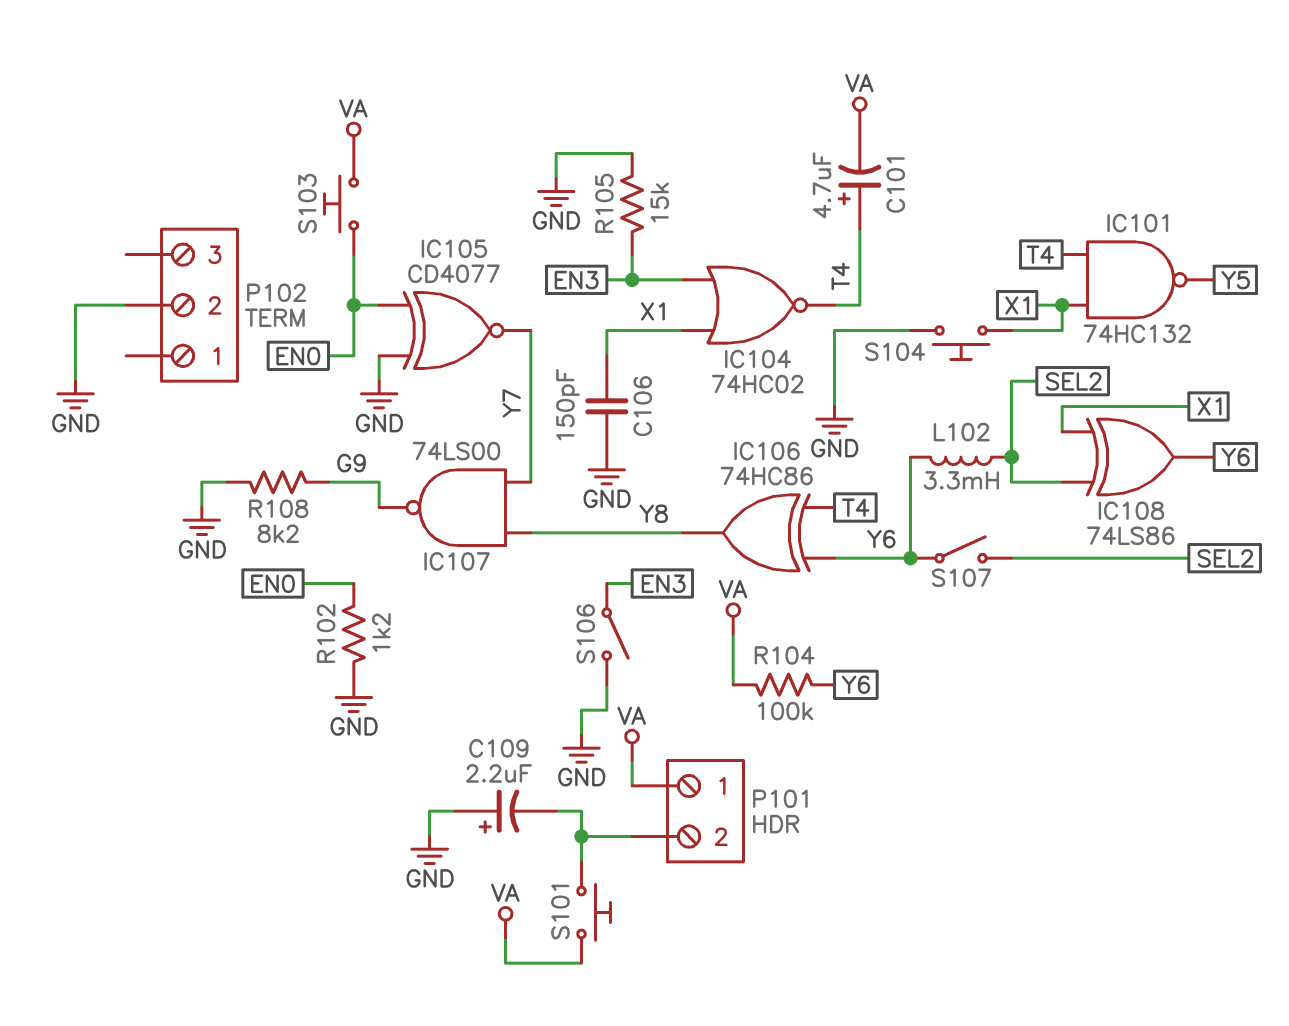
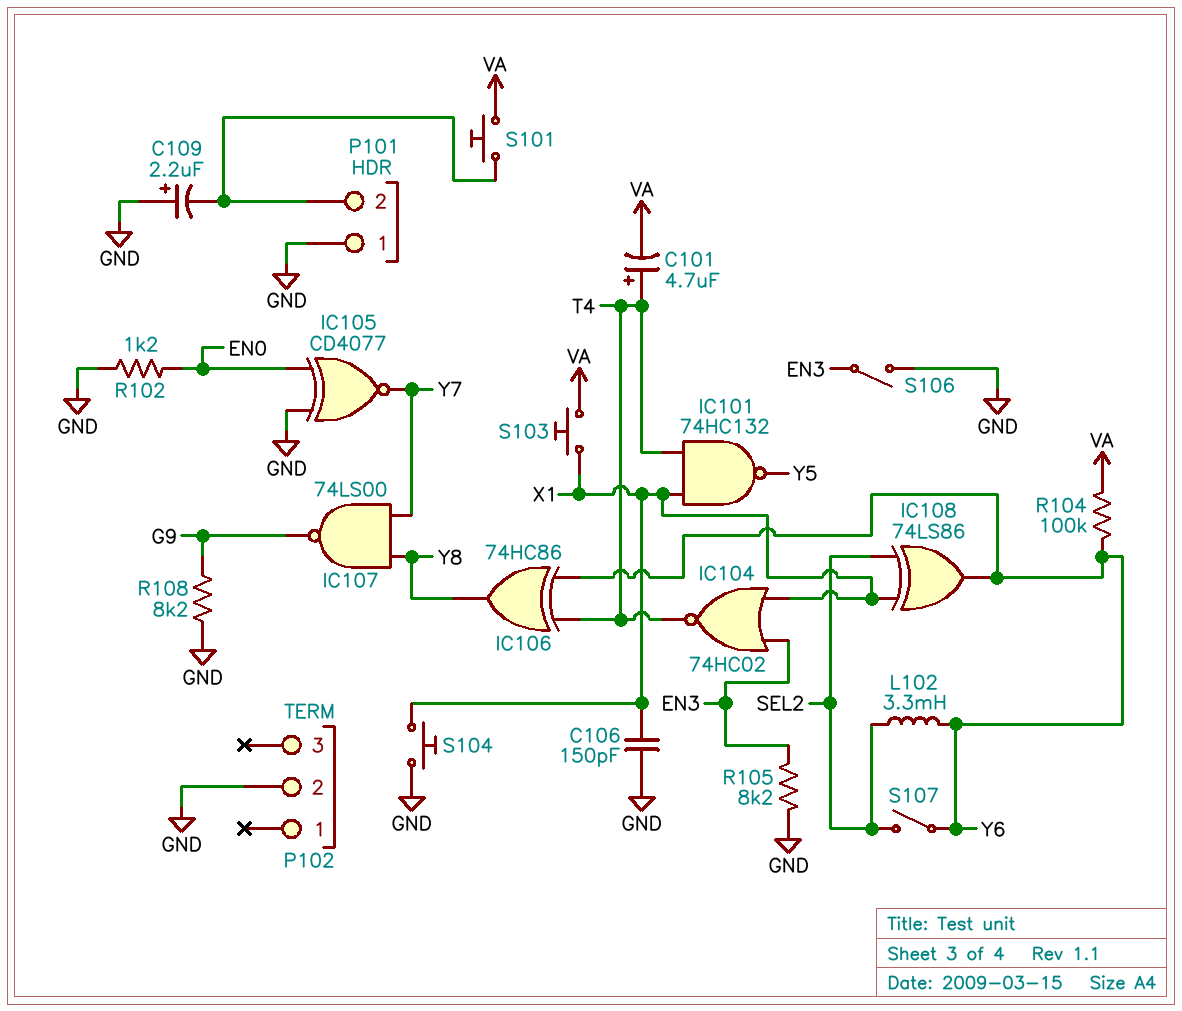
P101 pin 1: VA -> GND
R105: 15k (EN3, GND) -> 8.2k (EN3, GND)
S103: button (EN0, VA) -> button (VA, X1)

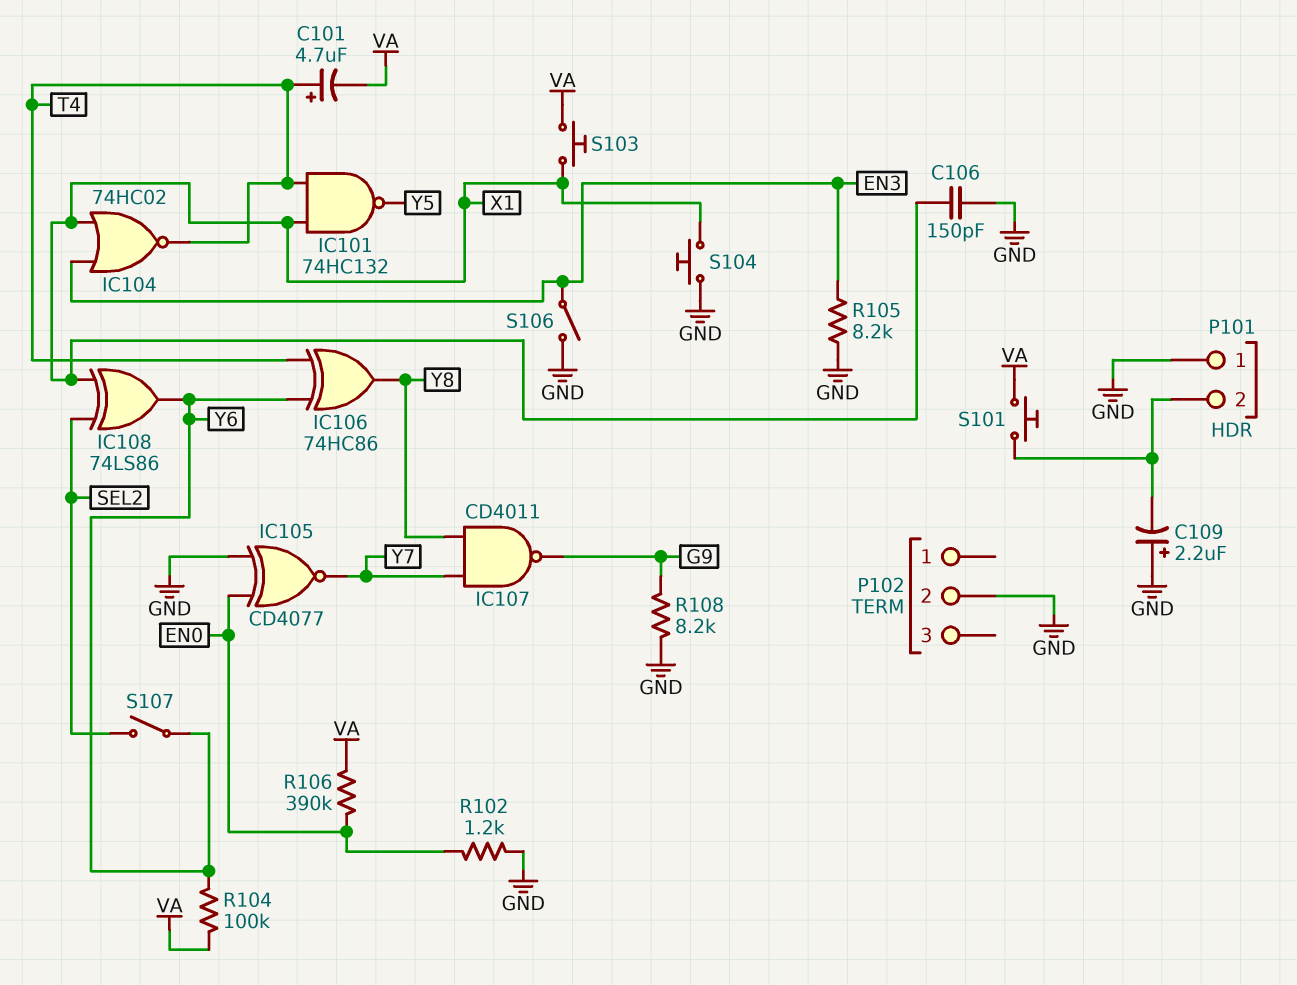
IC107: NAND 74LS00 (in Y7, in Y8, out G9) -> NAND CD4011 (in Y7, in Y8, out G9)
L102: 3.3mH (SEL2, Y6) -> none
R106: none -> 390k (EN0, VA)

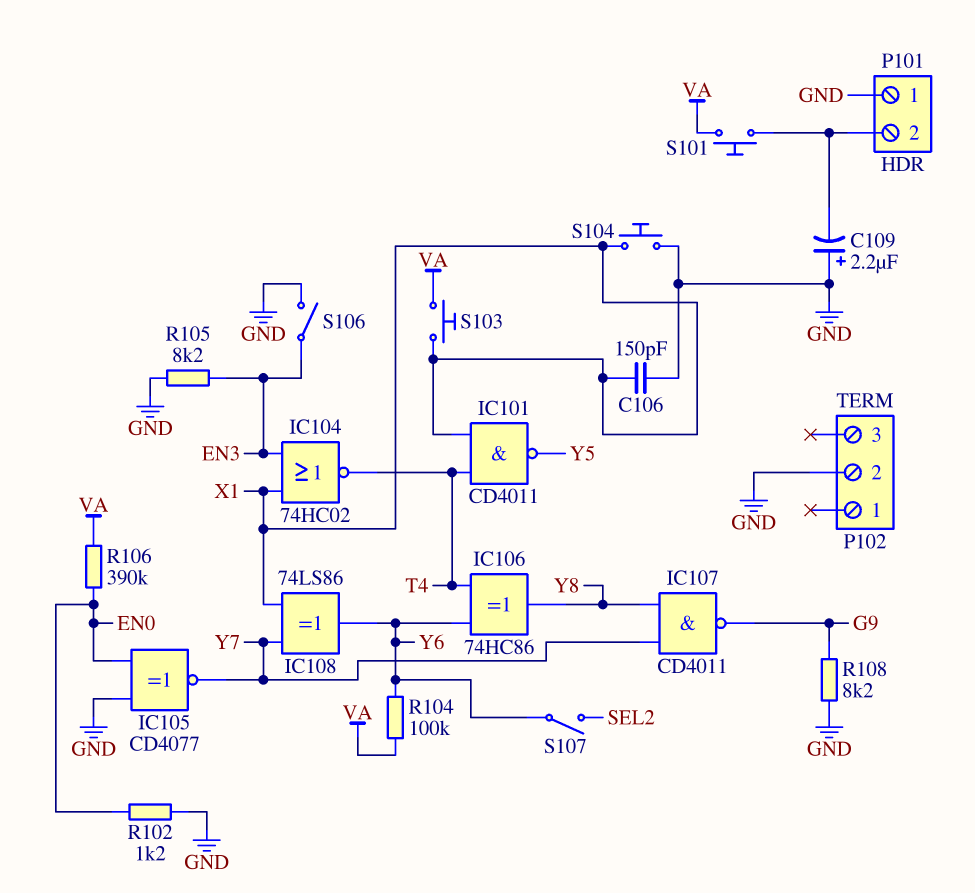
C101: 4.7uF (plus T4, minus VA) -> none
IC101: NAND 74HC132 (in T4, in X1, out Y5) -> NAND CD4011 (in T4, in X1, out Y5)
IC108: XOR 74LS86 (in SEL2, in X1, out Y6) -> XOR 74LS86 (in X1, in Y7, out Y6)

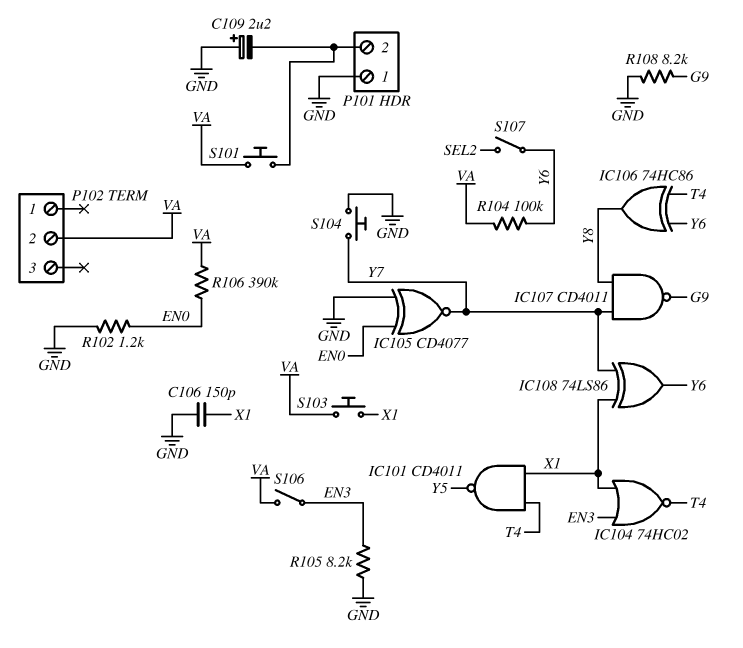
P102 pin 2: GND -> VA
S104: button (GND, X1) -> button (GND, Y7)
S106: switch (EN3, GND) -> switch (EN3, VA)

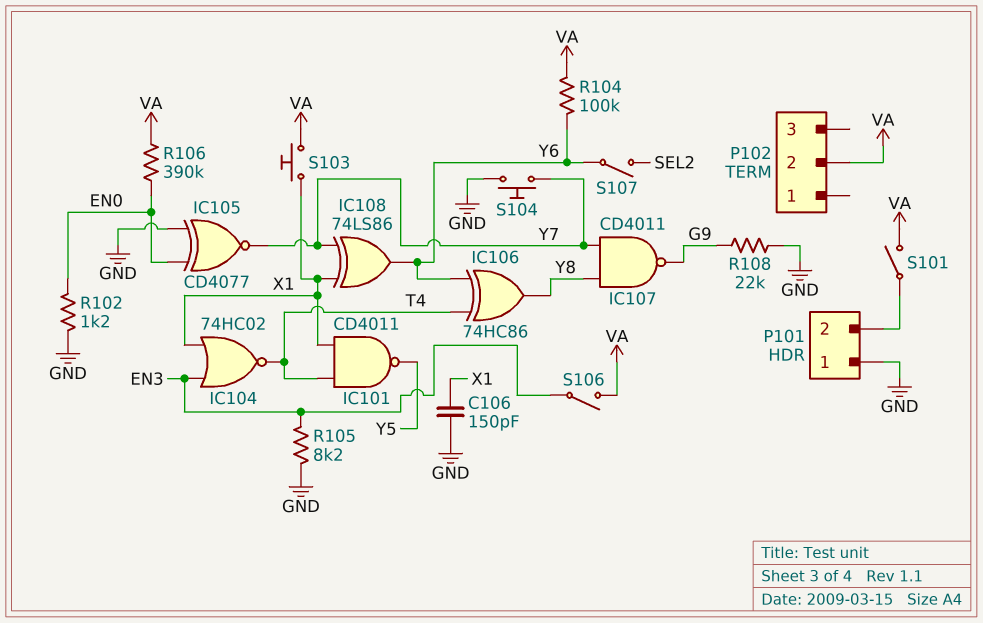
C109: 2.2uF (plus GND, minus P101/2) -> none
R108: 8.2k (G9, GND) -> 22k (G9, GND)
S101: button (P101/2, VA) -> switch (P101/2, VA)

